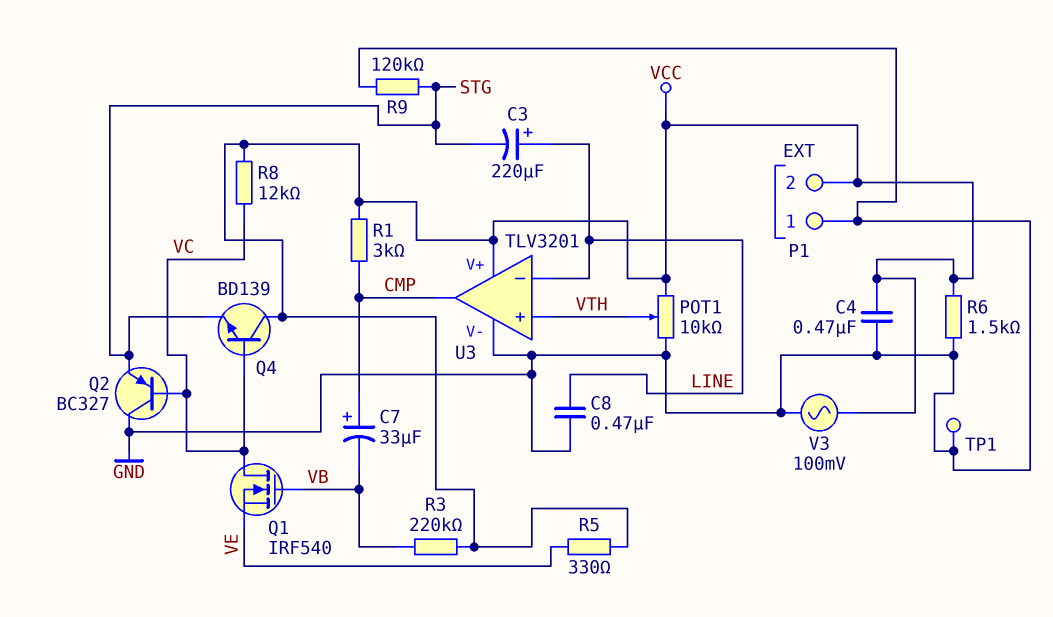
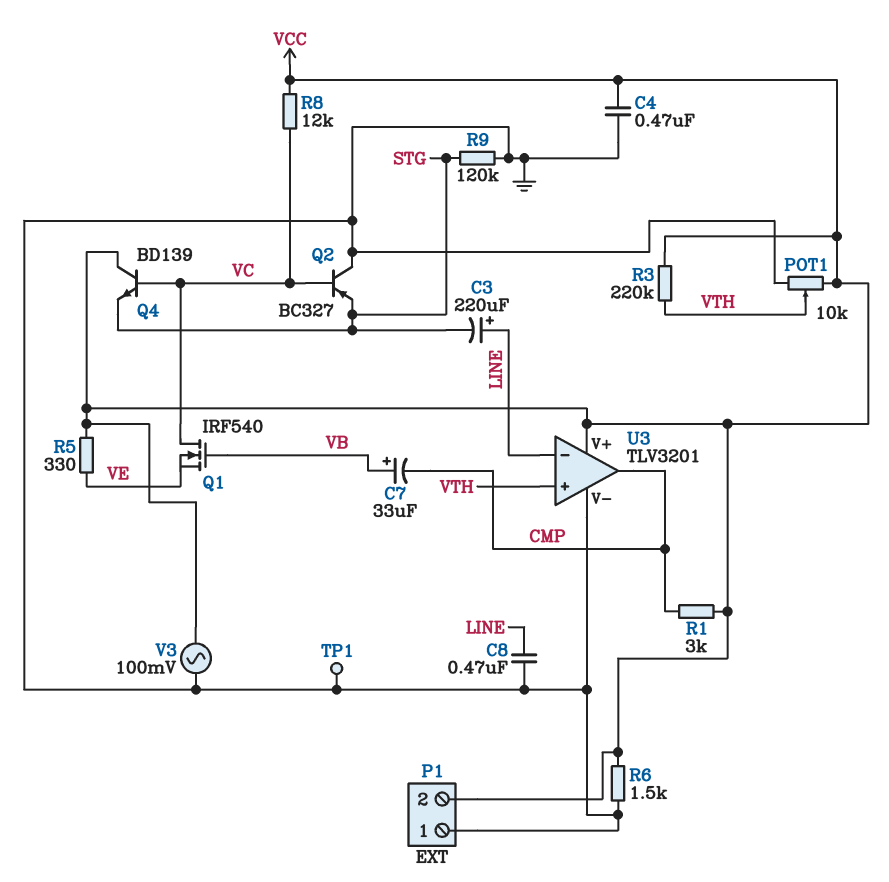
C7: 33uF (plus CMP, minus VB) -> 33uF (plus VB, minus CMP)
R3: 220k (VB, VCC) -> 220k (VCC, VTH)

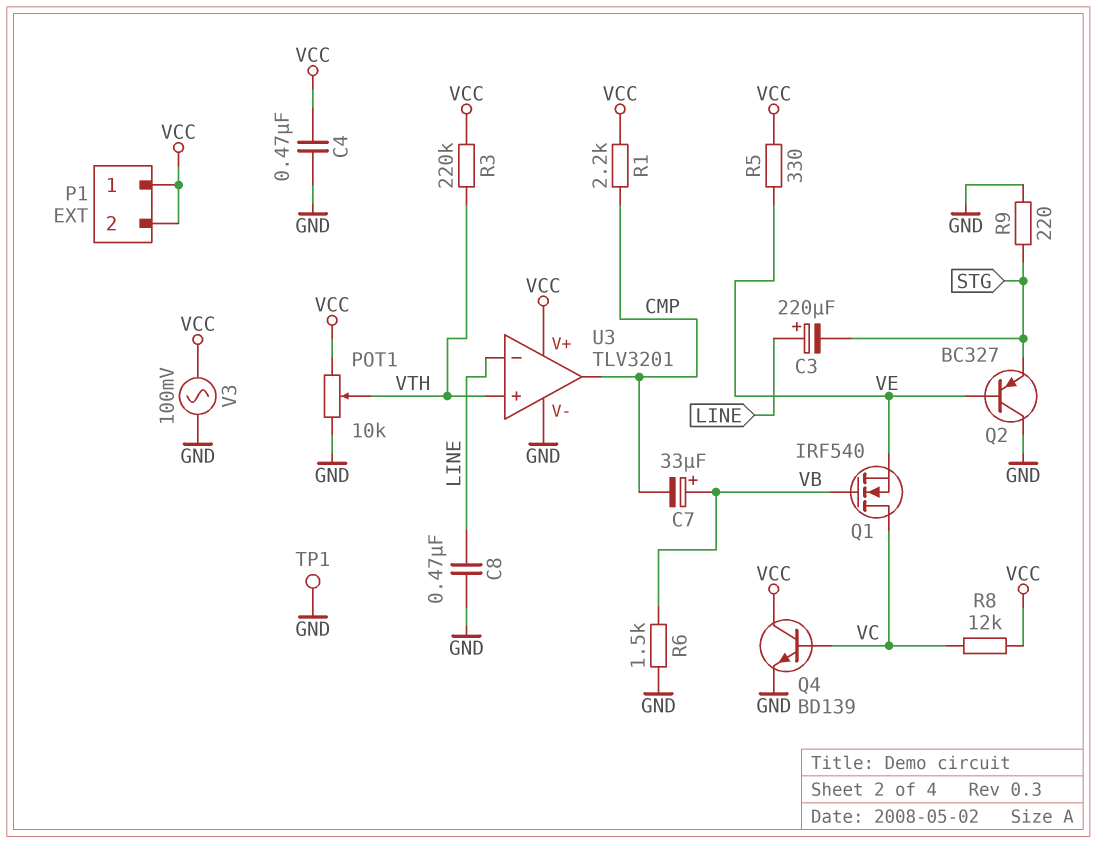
P1 pin 1: GND -> VCC
Q2: PNP BC327 (B VC, C GND, E STG) -> PNP BC327 (B VE, C GND, E STG)
Q4: NPN BD139 (B VC, C VCC, E STG) -> NPN BD139 (B VC, C VCC, E GND)
R1: 3k (CMP, VCC) -> 2.2k (CMP, VCC)
R6: 1.5k (GND, VCC) -> 1.5k (GND, VB)
R9: 120k (GND, STG) -> 220 (GND, STG)

